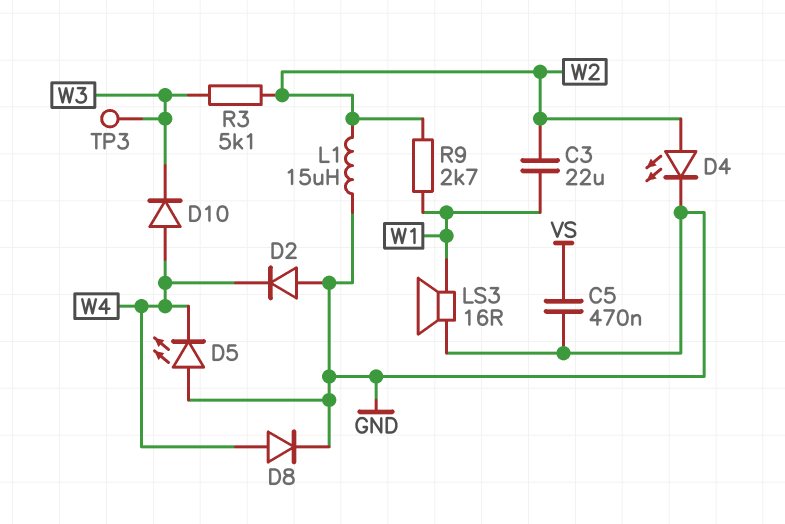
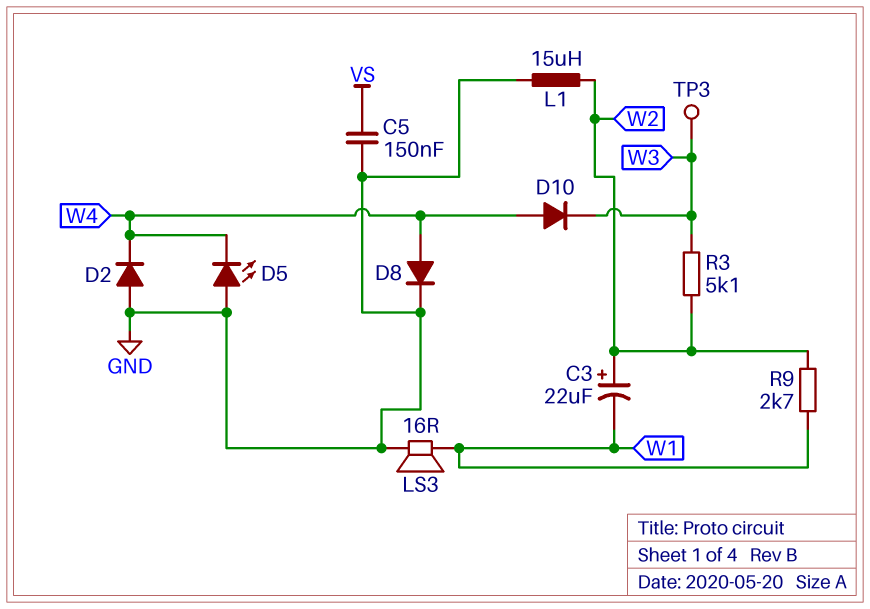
C3: 22uF (W1, W2) -> 22uF (plus W2, minus W1)
C5: 470nF (GND, VS) -> 150nF (GND, VS)
D4: LED (A W2, K GND) -> none

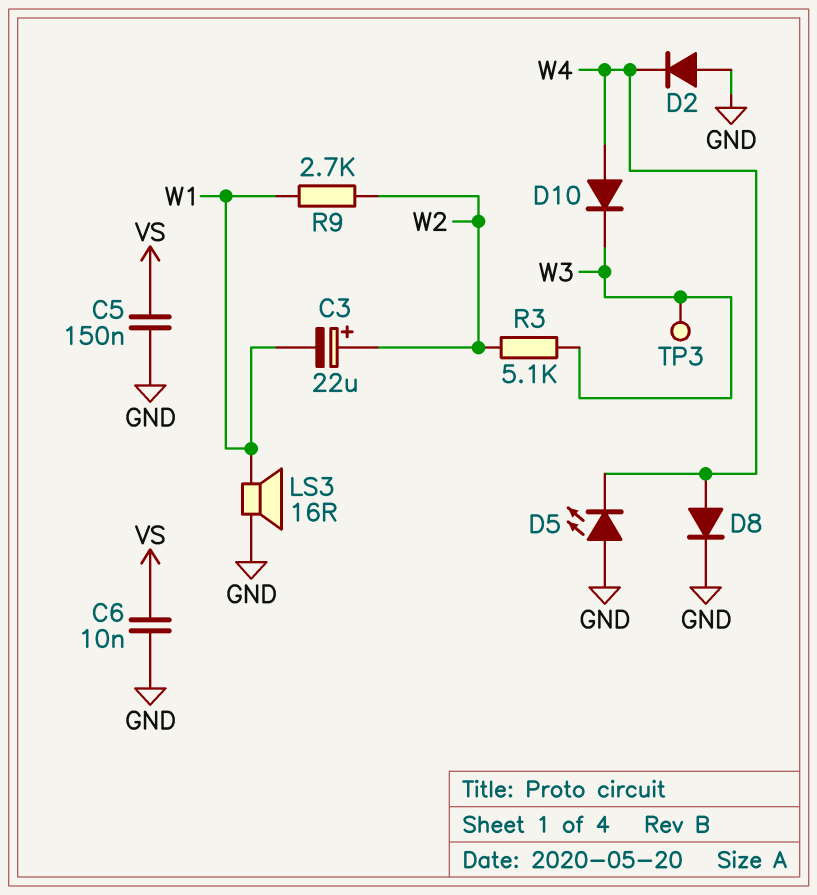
C6: none -> 10nF (GND, VS)
L1: 15uH (GND, W2) -> none

